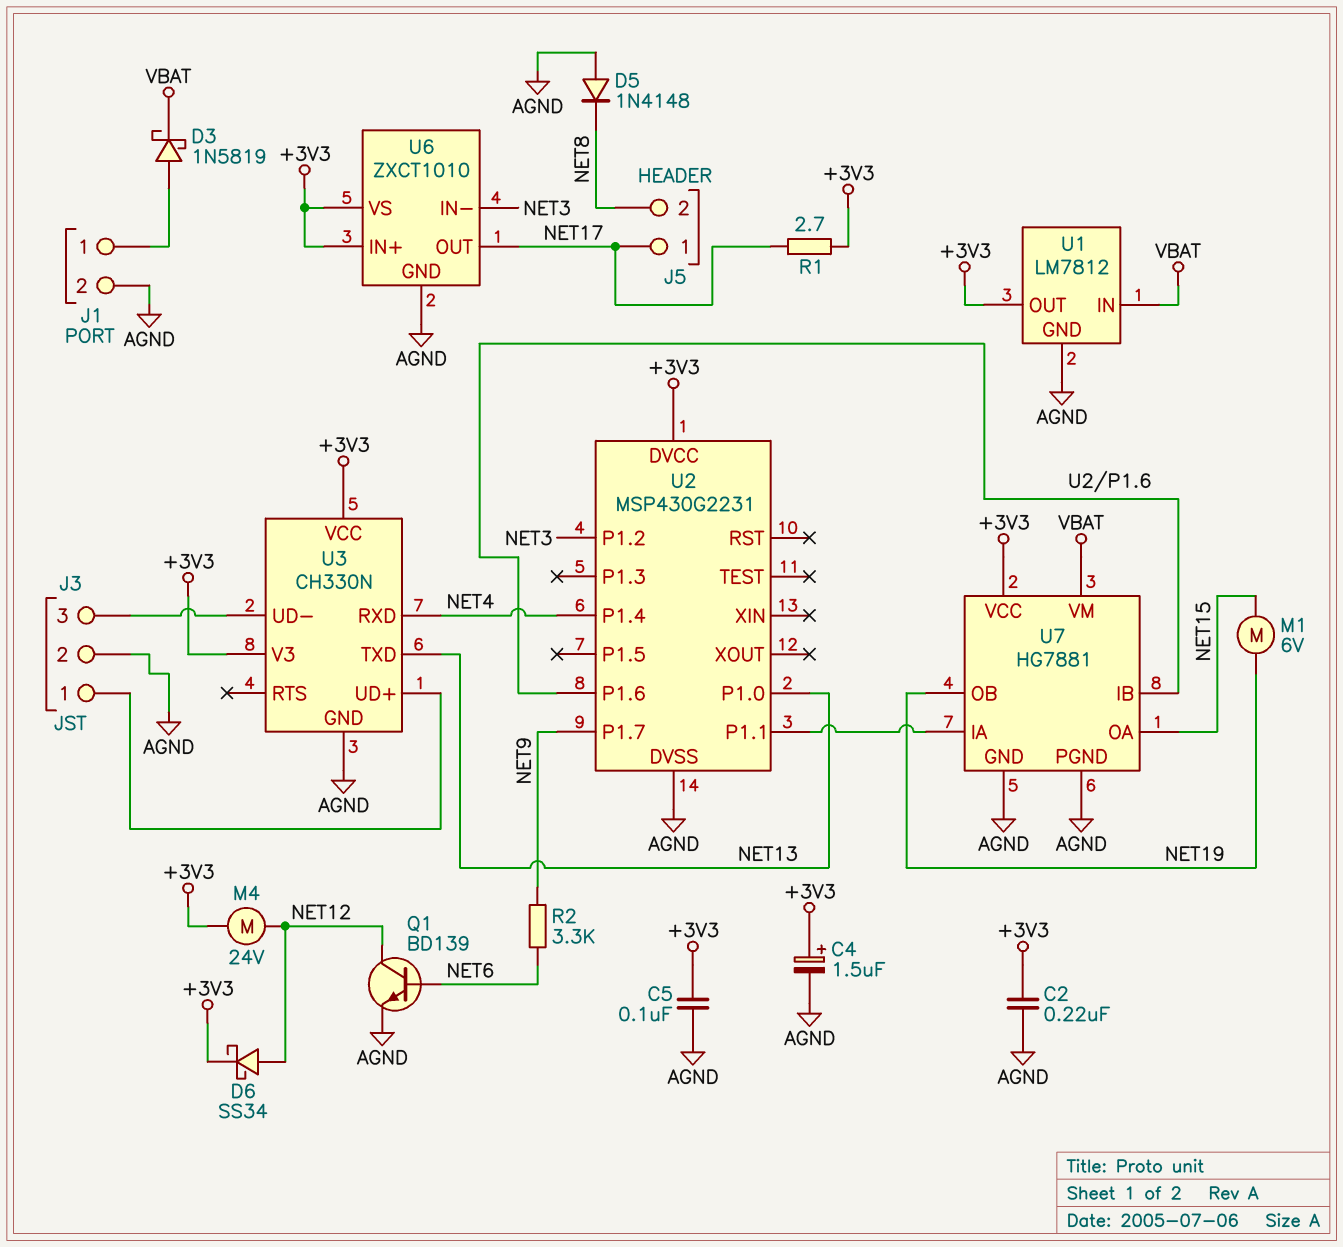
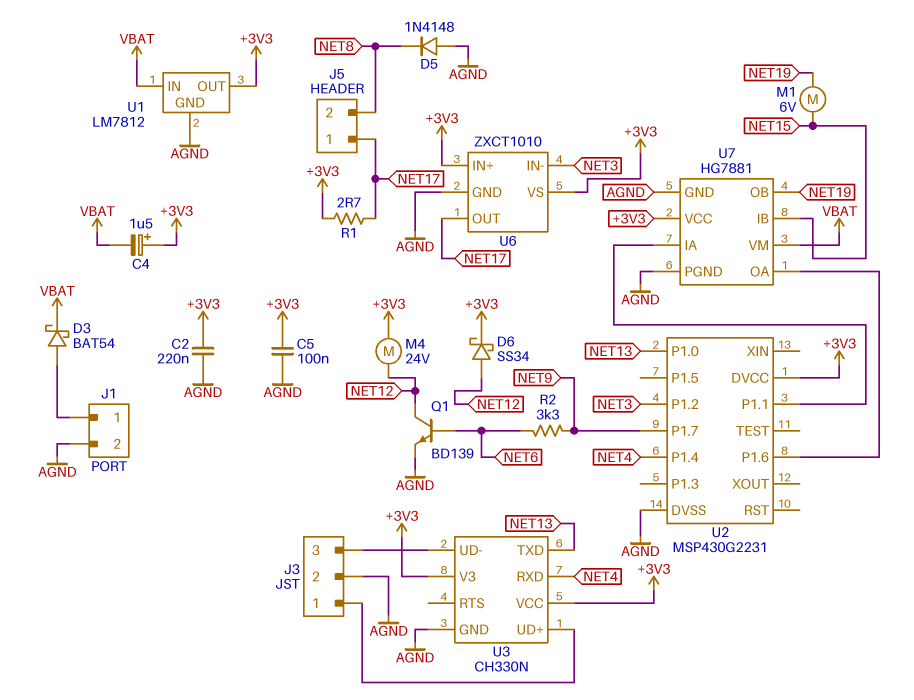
C4: 1.5uF (plus +3V3, minus AGND) -> 1.5uF (plus +3V3, minus VBAT)
D3: schottky 1N5819 (A J1/1, K VBAT) -> schottky BAT54 (A J1/1, K VBAT)
U7 pin IB: U2/P1.6 -> NET15
U7 pin OA: NET15 -> U2/P1.6

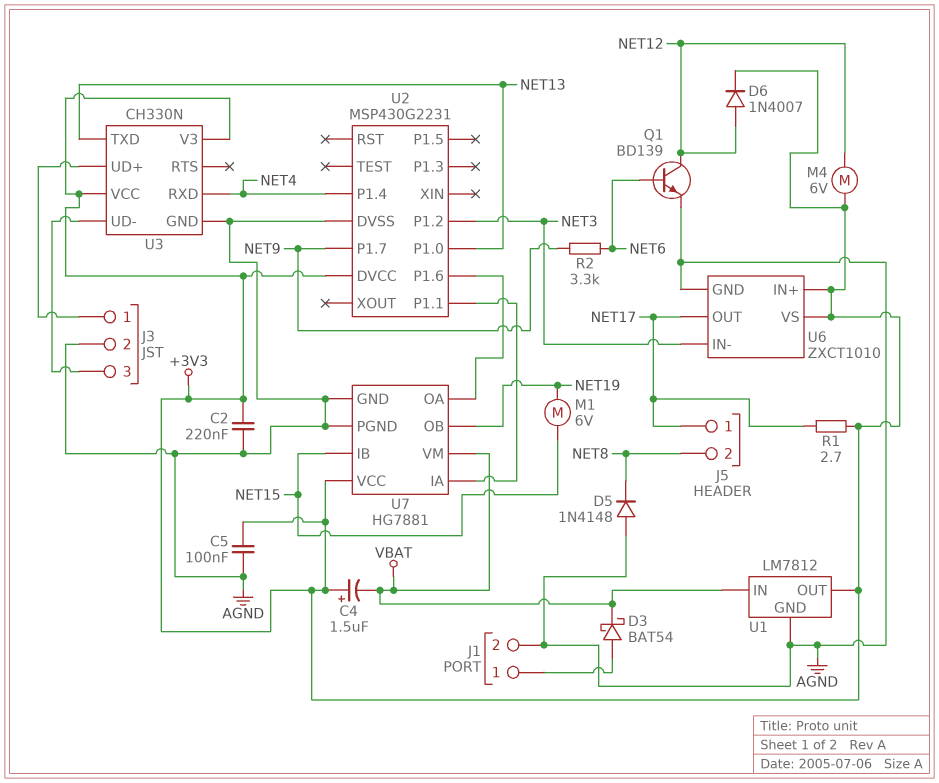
D6: schottky SS34 (A NET12, K +3V3) -> diode 1N4007 (A NET12, K +3V3)
M4: motor 24V (+3V3, NET12) -> motor 6V (+3V3, NET12)

